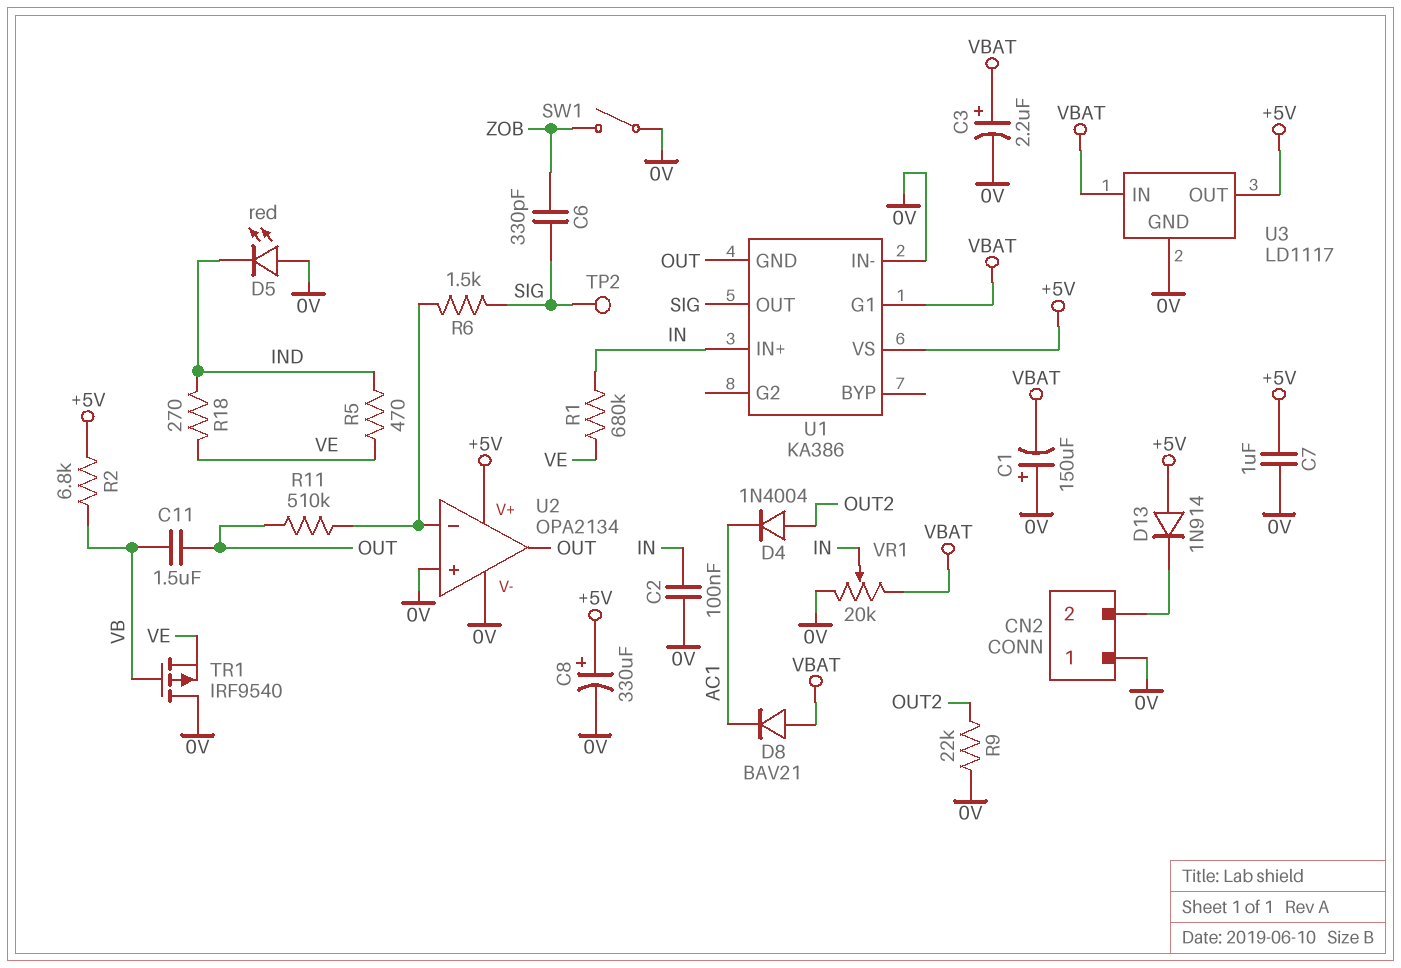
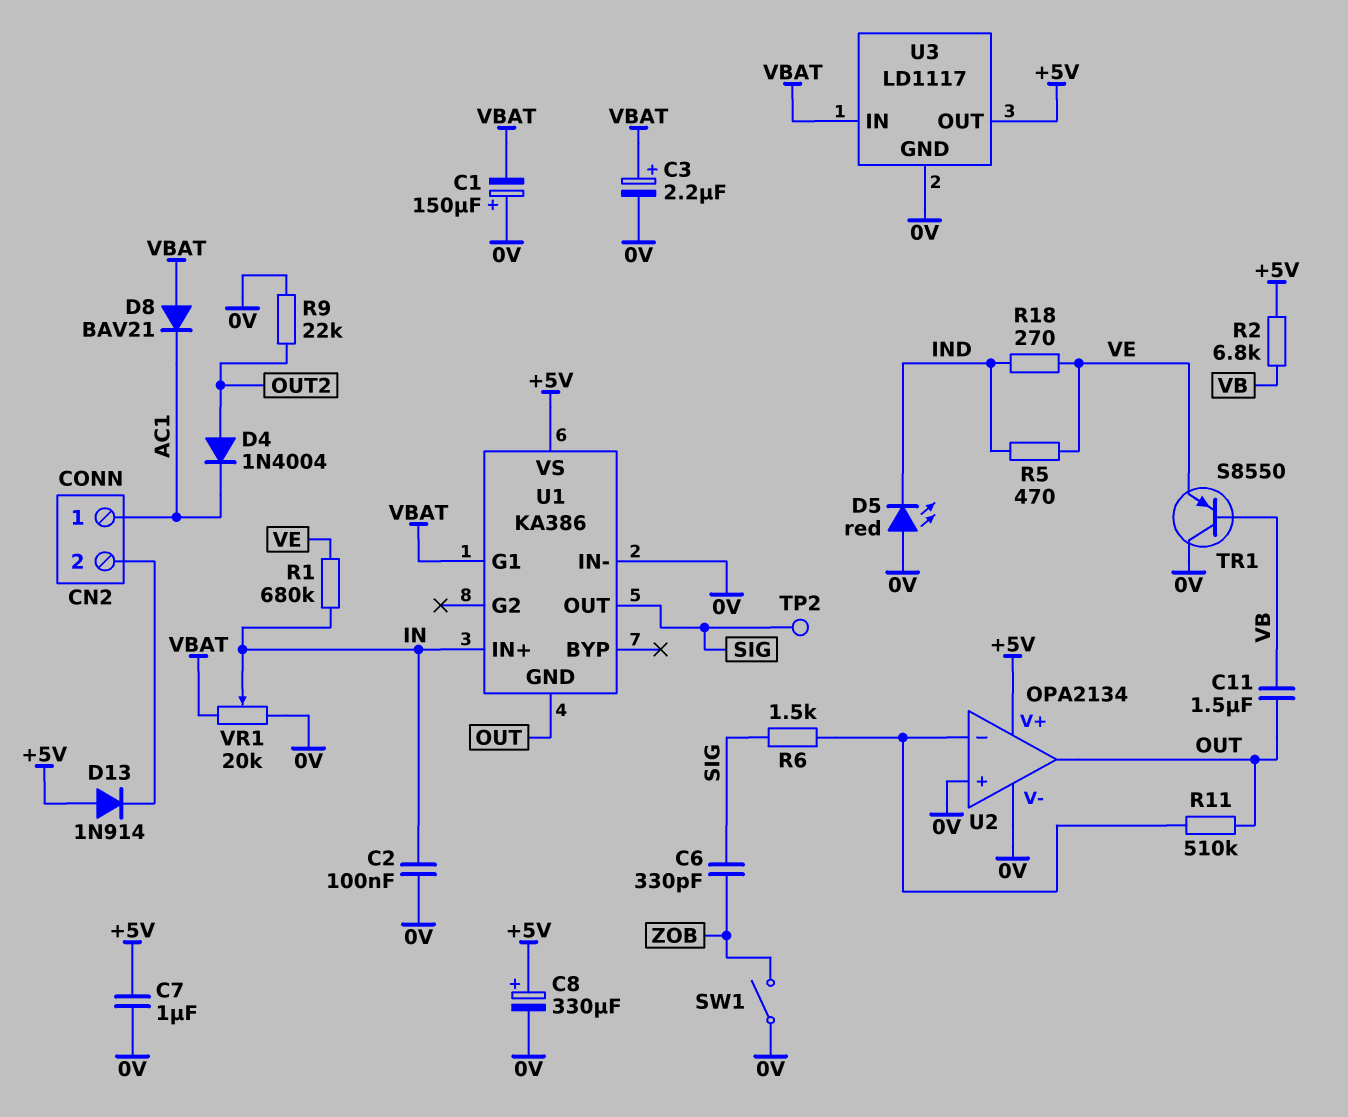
CN2 pin 1: 0V -> AC1
TR1: PMOS IRF9540 (G VB, D 0V, S VE) -> PNP S8550 (B VB, C 0V, E VE)

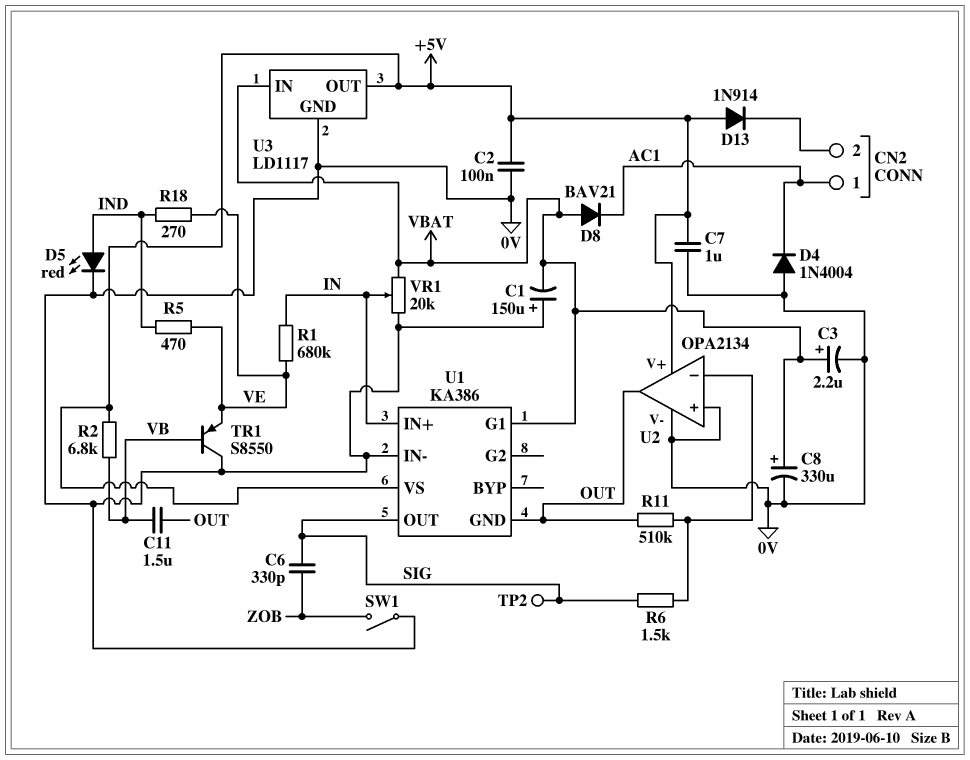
C2: 100nF (0V, IN) -> 100nF (+5V, 0V)
C8: 330uF (plus +5V, minus 0V) -> 330uF (plus VBAT, minus 0V)
D4: diode 1N4004 (A OUT2, K AC1) -> diode 1N4004 (A 0V, K AC1)
D5: LED red (A 0V, K IND) -> LED red (A IND, K 0V)
R9: 22k (0V, OUT2) -> none

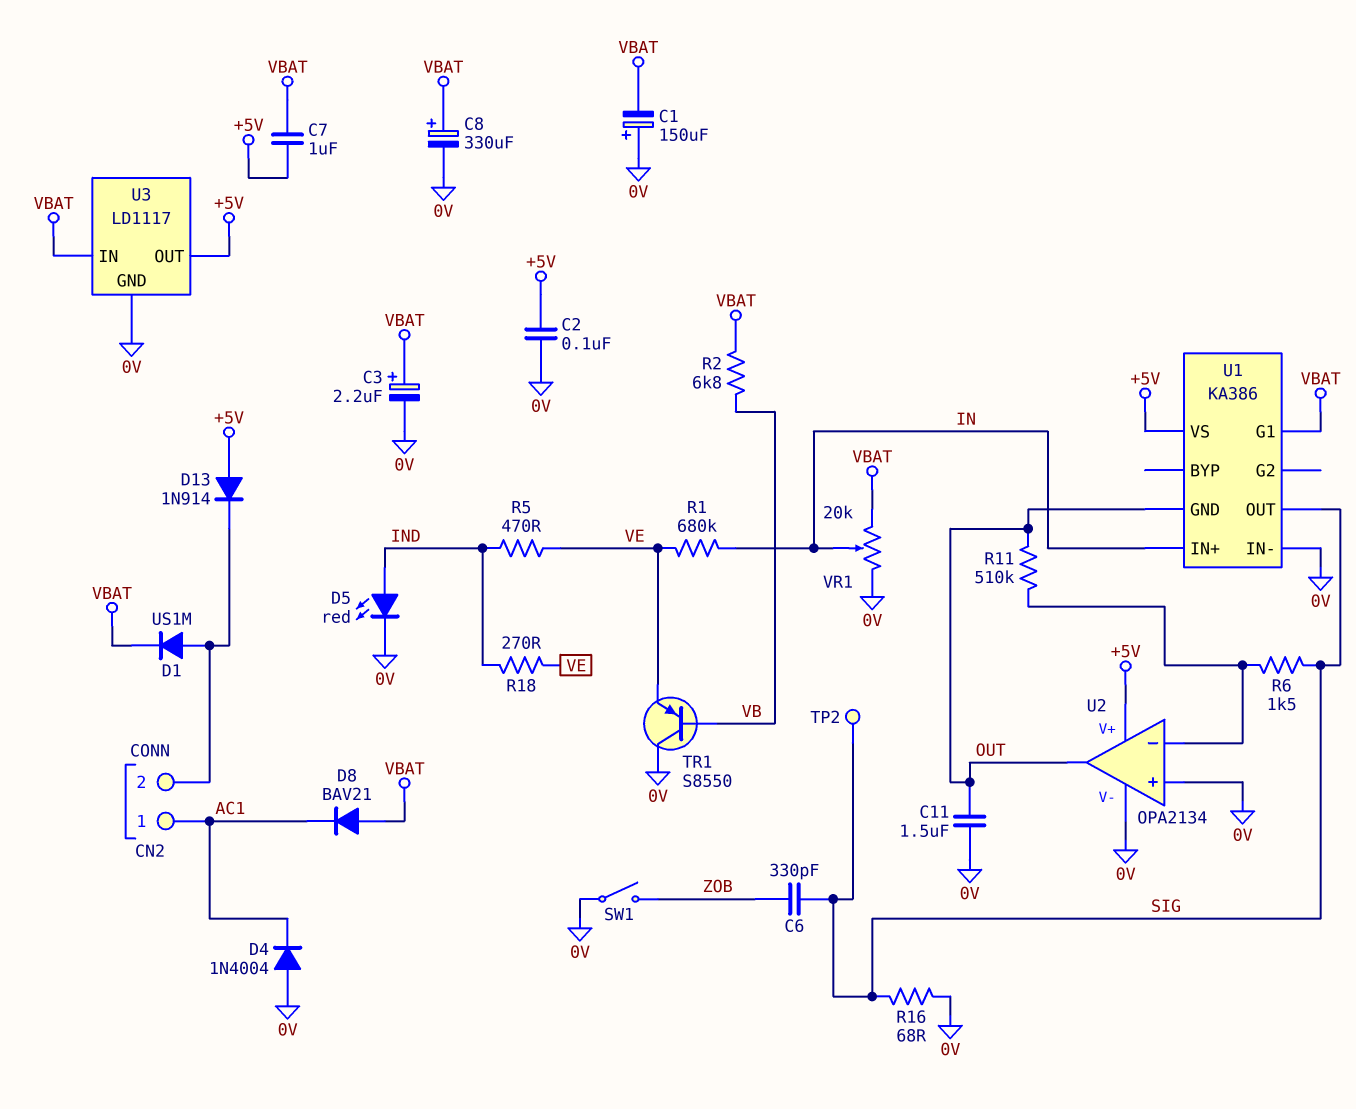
C7: 1uF (+5V, 0V) -> 1uF (+5V, VBAT)
C11: 1.5uF (OUT, VB) -> 1.5uF (0V, OUT)
D1: none -> diode US1M (A CN2/2, K VBAT)
R2: 6.8k (+5V, VB) -> 6.8k (VB, VBAT)
R16: none -> 68 (0V, SIG)

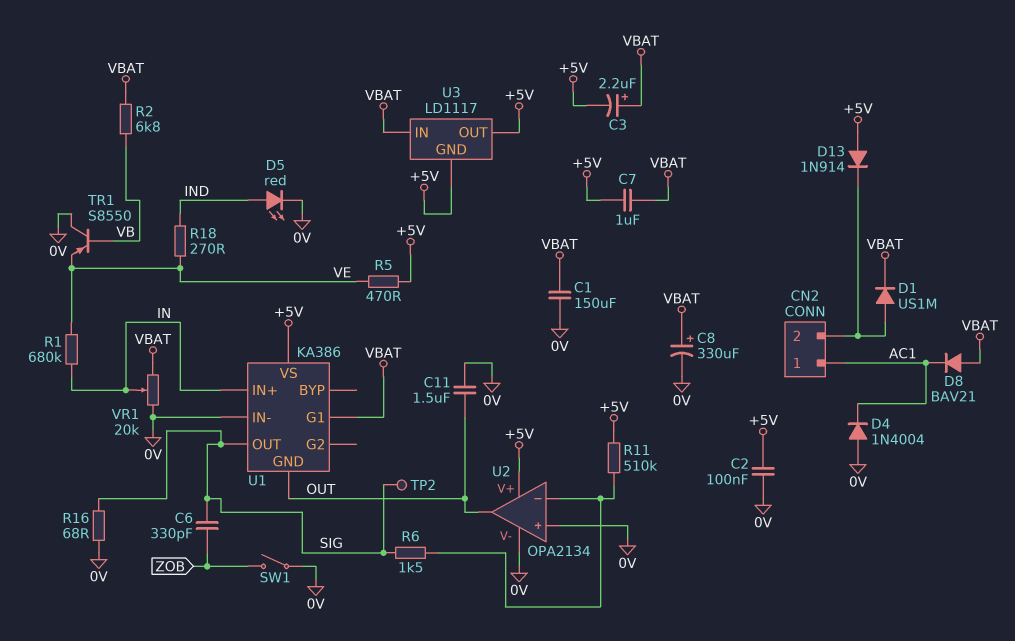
C1: 150uF (plus 0V, minus VBAT) -> 150uF (0V, VBAT)
C3: 2.2uF (plus VBAT, minus 0V) -> 2.2uF (plus VBAT, minus +5V)
R5: 470 (IND, VE) -> 470 (+5V, VE)
R11: 510k (OUT, U2/in-) -> 510k (+5V, U2/in-)
U3 pin GND: 0V -> +5V

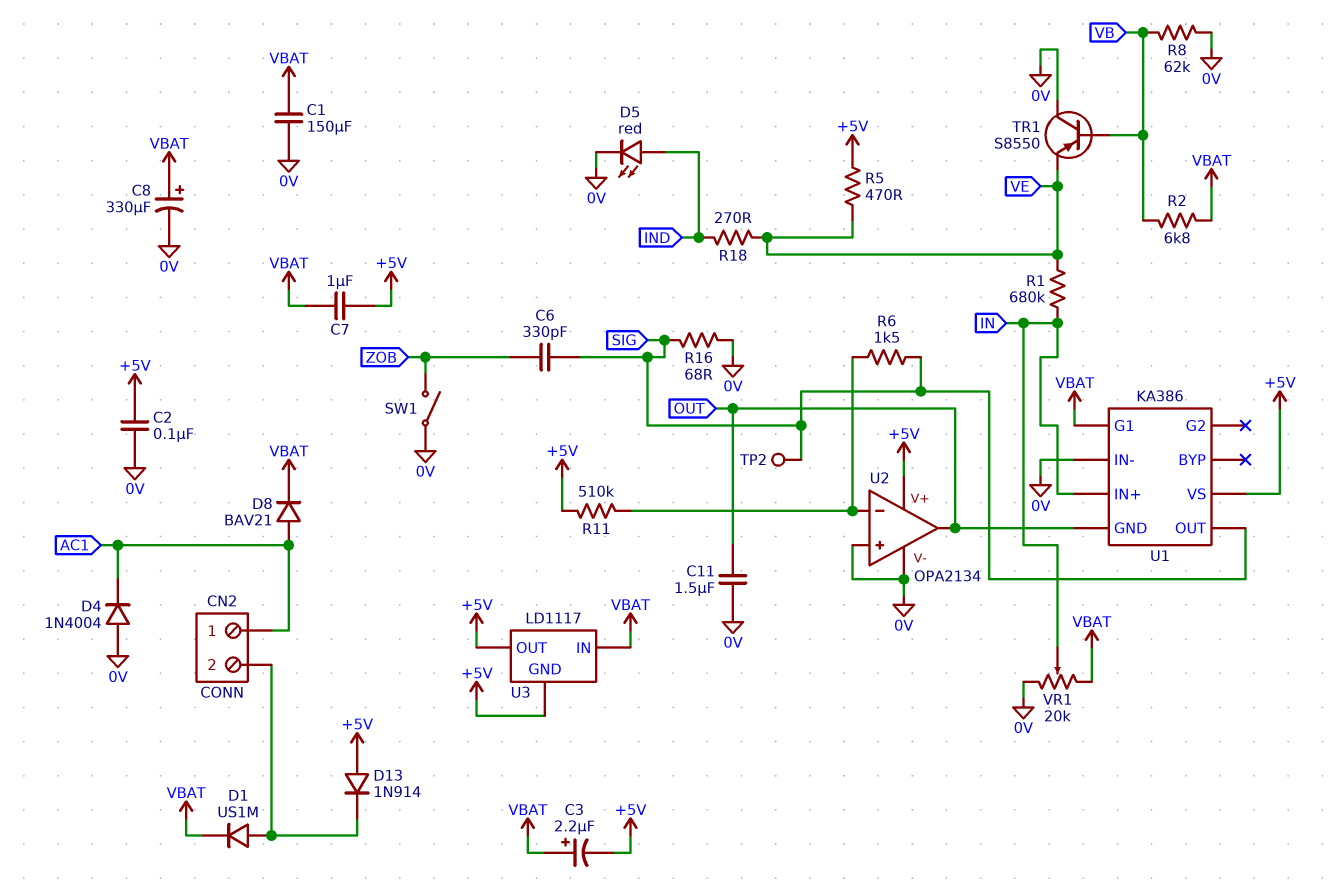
D8: diode BAV21 (A VBAT, K AC1) -> diode BAV21 (A AC1, K VBAT)
R8: none -> 62k (0V, VB)

